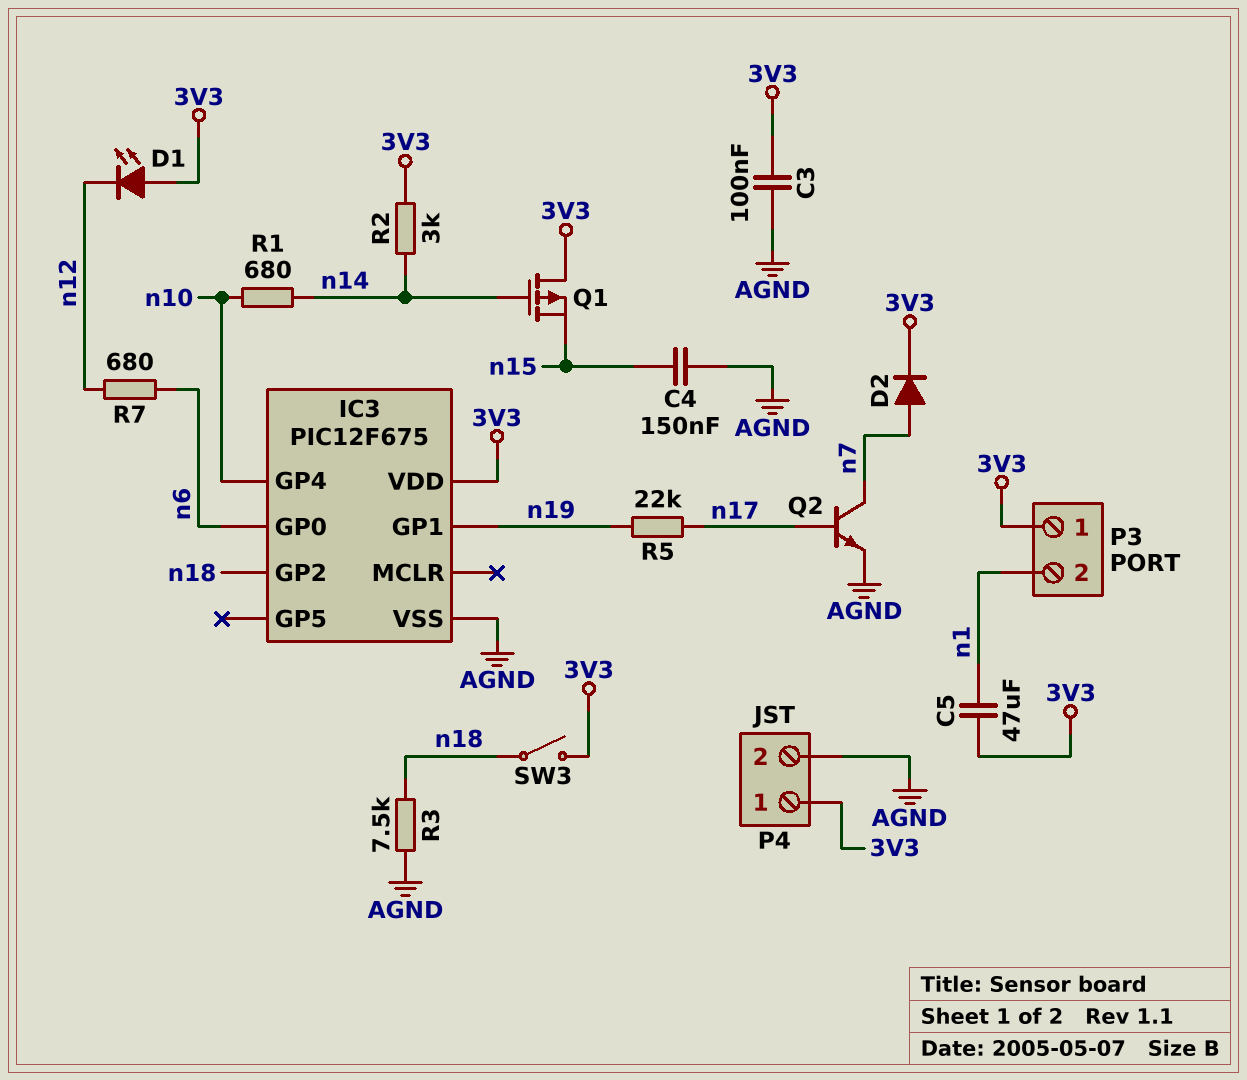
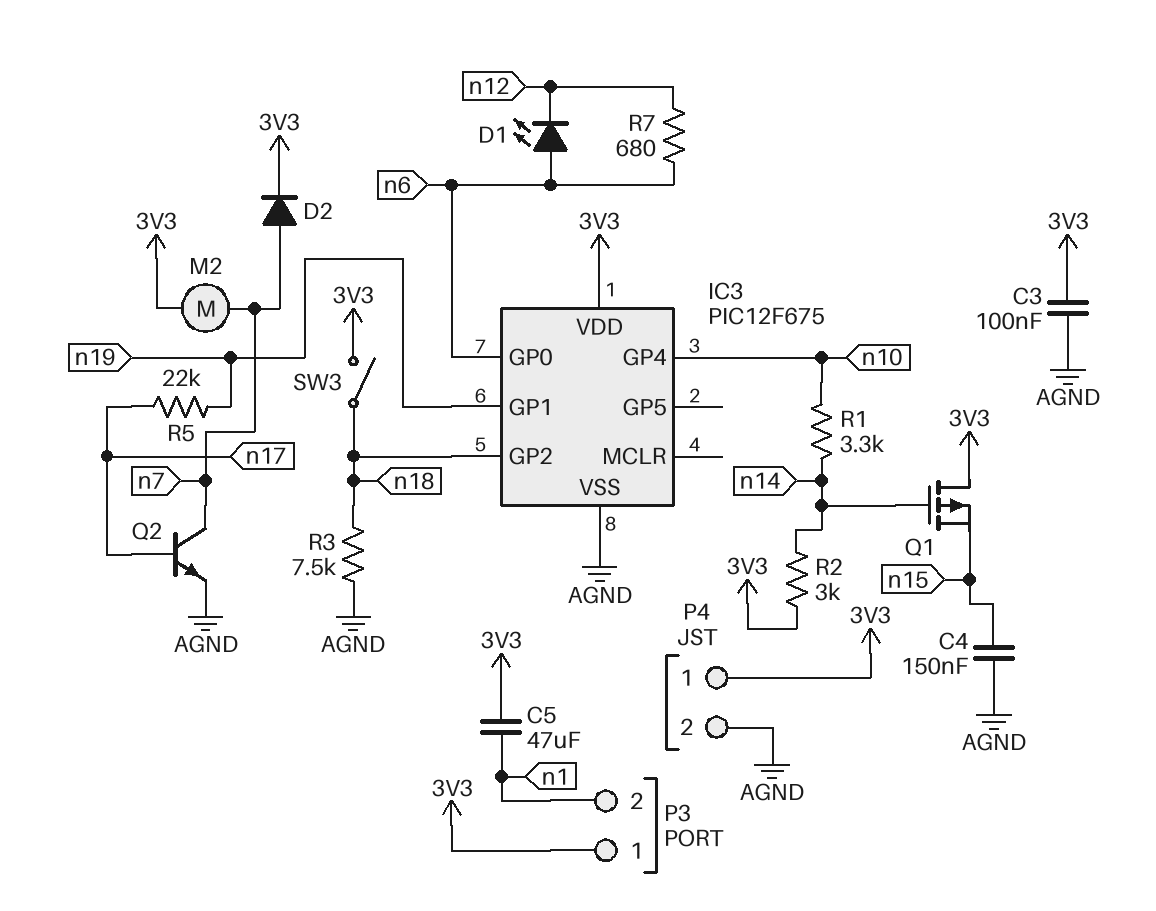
D1: LED (A 3V3, K n12) -> LED (A n6, K n12)
M2: none -> motor (3V3, n7)
R1: 680 (n10, n14) -> 3.3k (n10, n14)

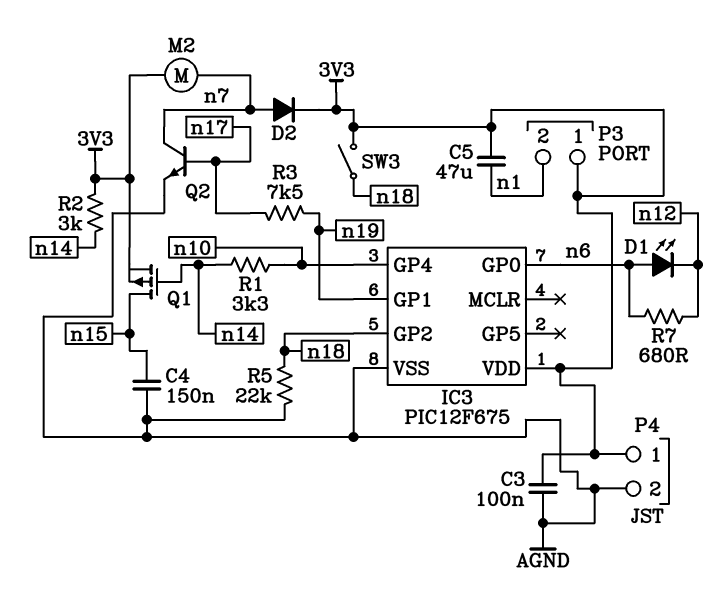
Q1: PMOS (G n14, D 3V3, S n15) -> PMOS (G n14, D n15, S 3V3)
R3: 7.5k (AGND, n18) -> 7.5k (n17, n19)
R5: 22k (n17, n19) -> 22k (AGND, n18)

